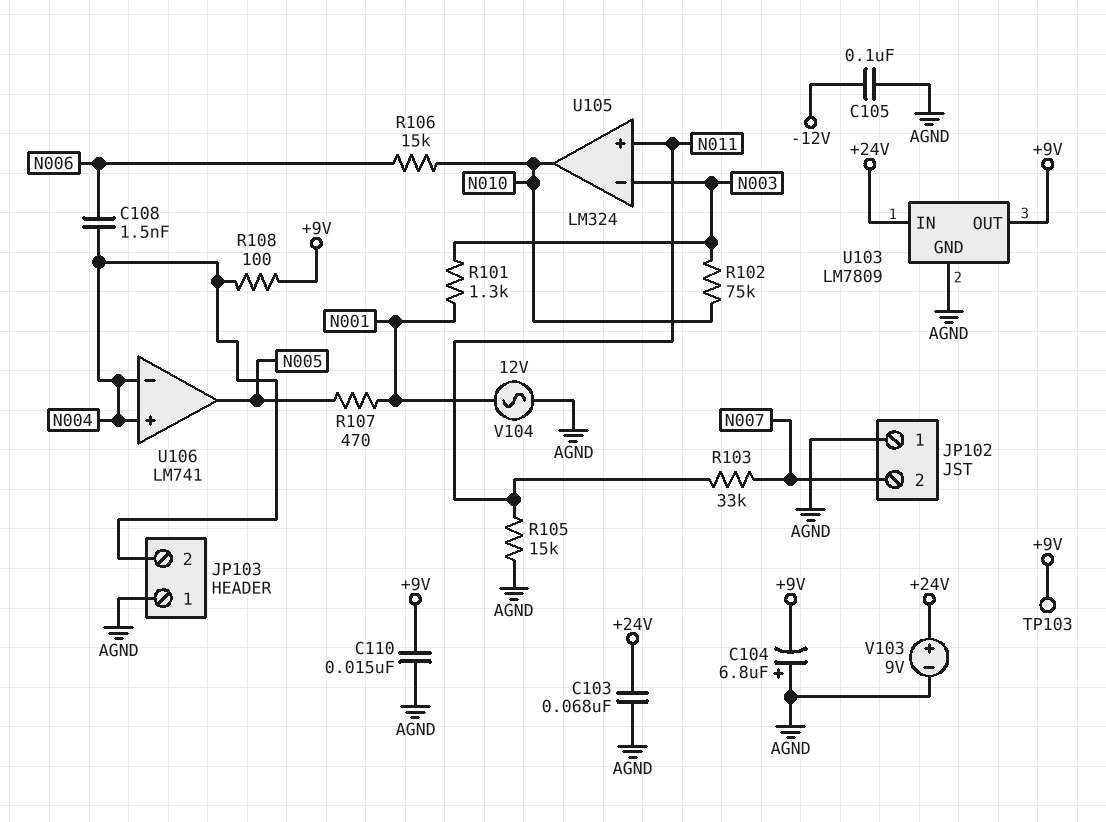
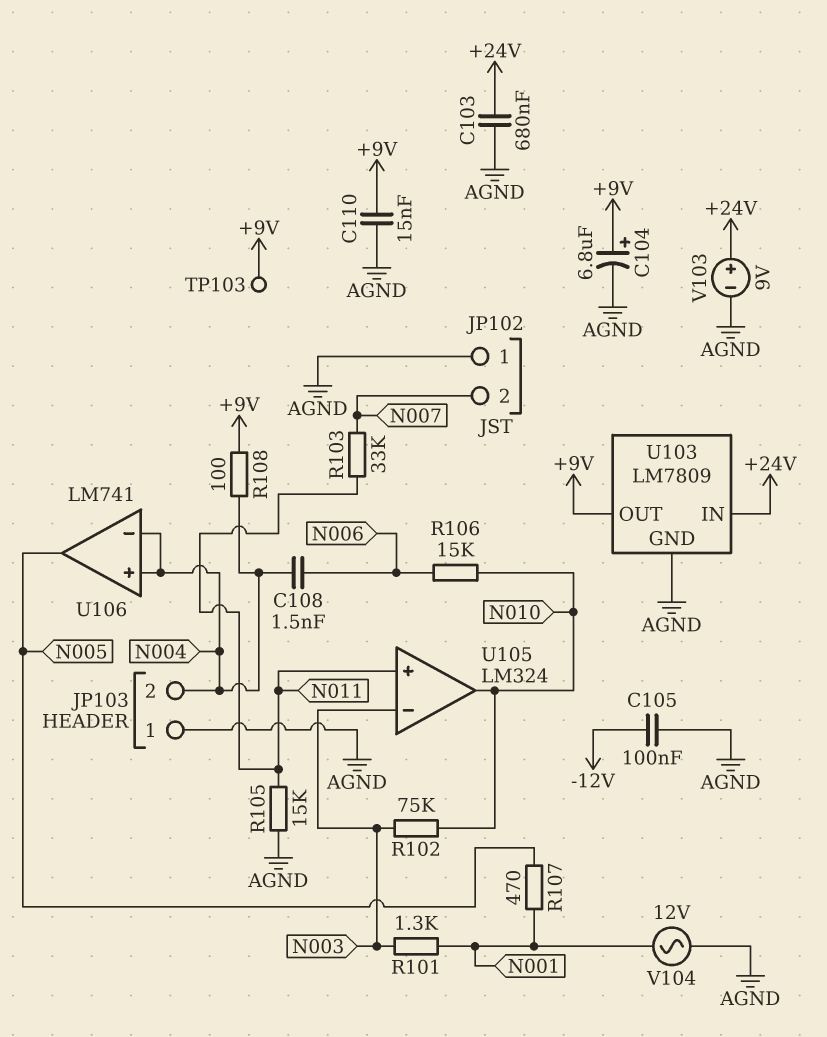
C103: 68nF (+24V, AGND) -> 680nF (+24V, AGND)
C104: 6.8uF (plus AGND, minus +9V) -> 6.8uF (plus +9V, minus AGND)

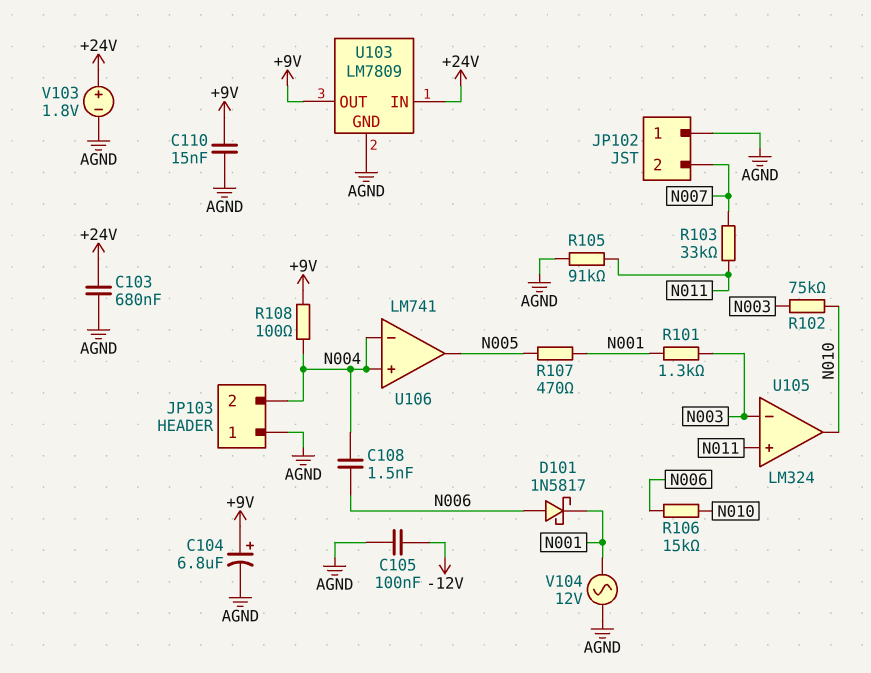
D101: none -> schottky 1N5817 (A N006, K N001)
R105: 15k (AGND, N011) -> 91k (AGND, N011)
TP103: test point (+9V) -> none
V103: 9V (plus +24V, minus AGND) -> 1.8V (plus +24V, minus AGND)

